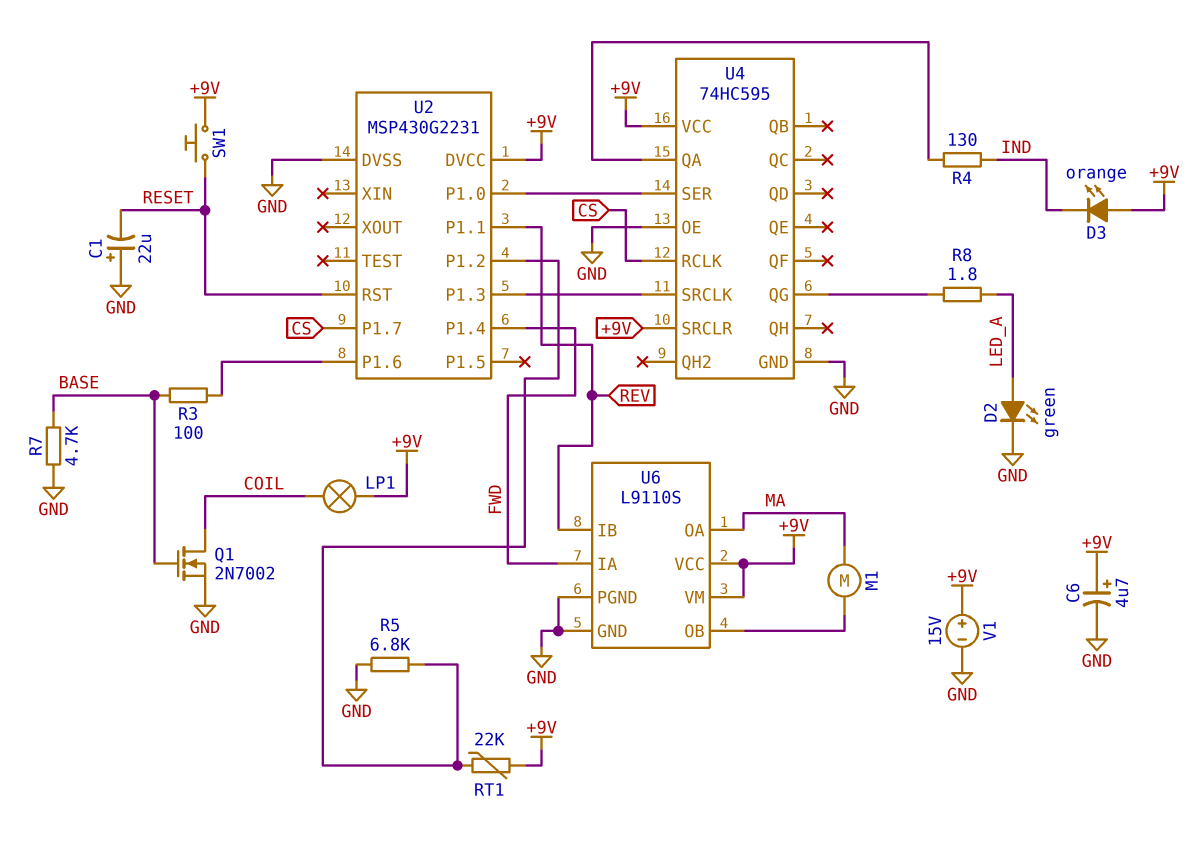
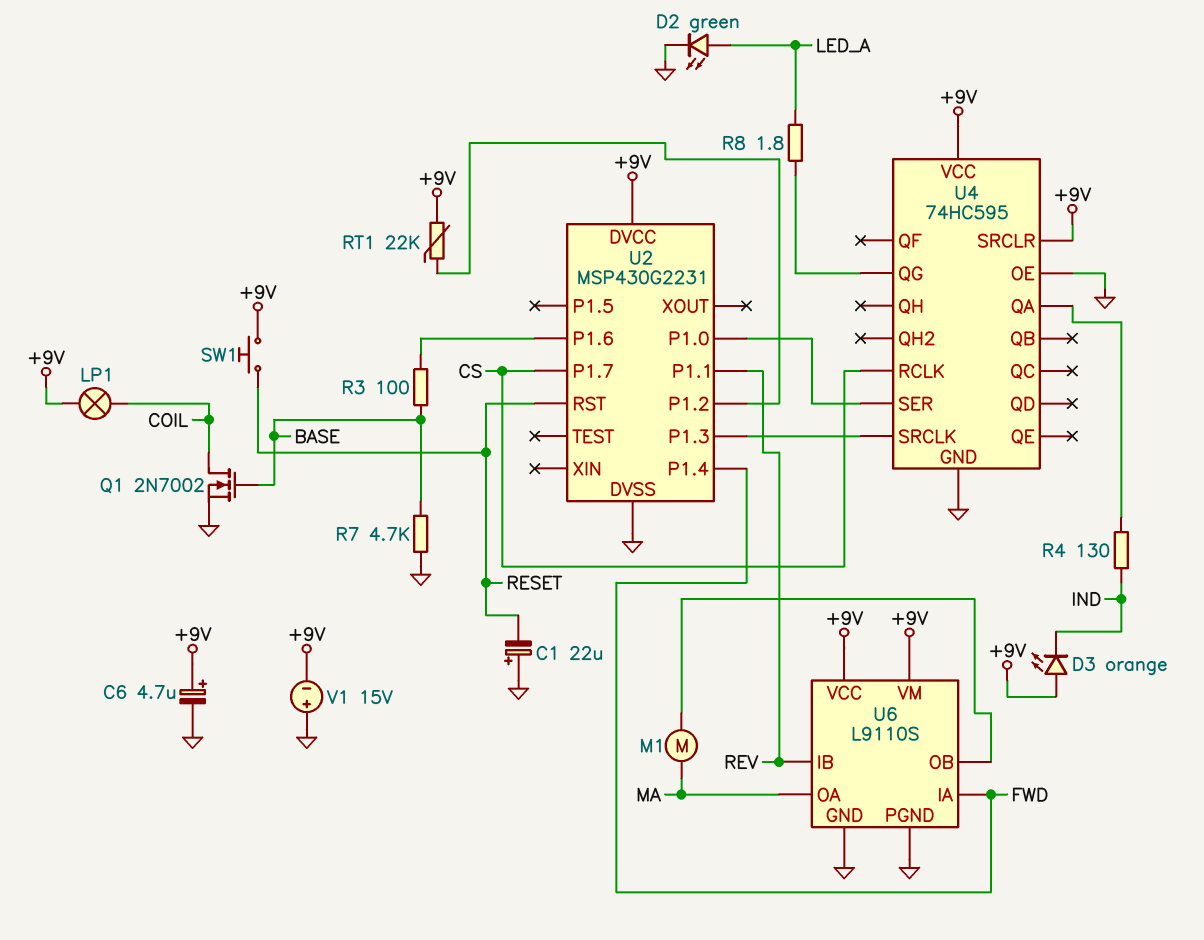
R5: 6.8k (GND, U2/P1.2) -> none
V1: 15V (plus +9V, minus GND) -> 15V (plus GND, minus +9V)

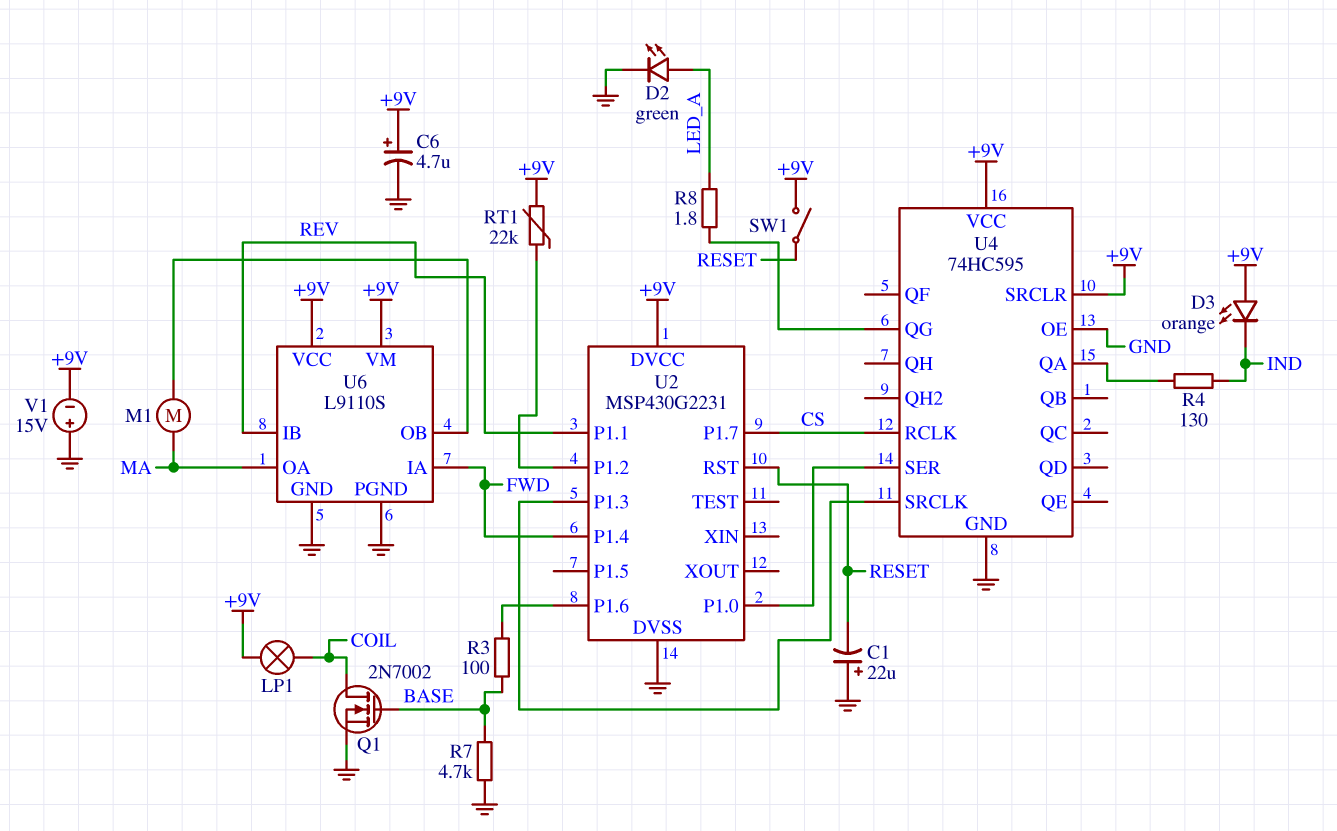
SW1: button (+9V, RESET) -> switch (+9V, RESET)

